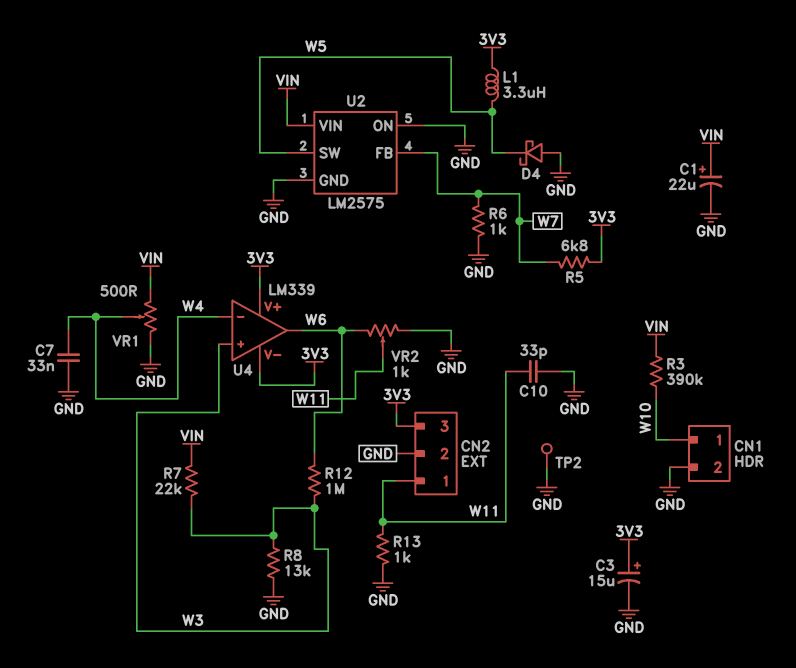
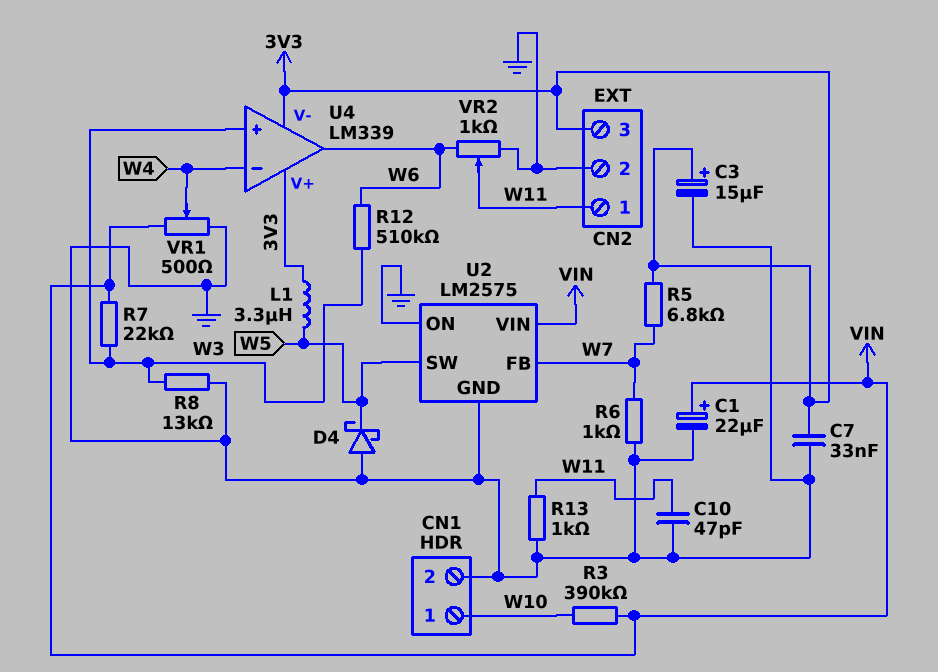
C7: 33nF (GND, W4) -> 33nF (3V3, GND)
C10: 33pF (GND, W11) -> 47pF (GND, W11)
R12: 1M (W3, W6) -> 510k (W3, W6)
TP2: test point (GND) -> none

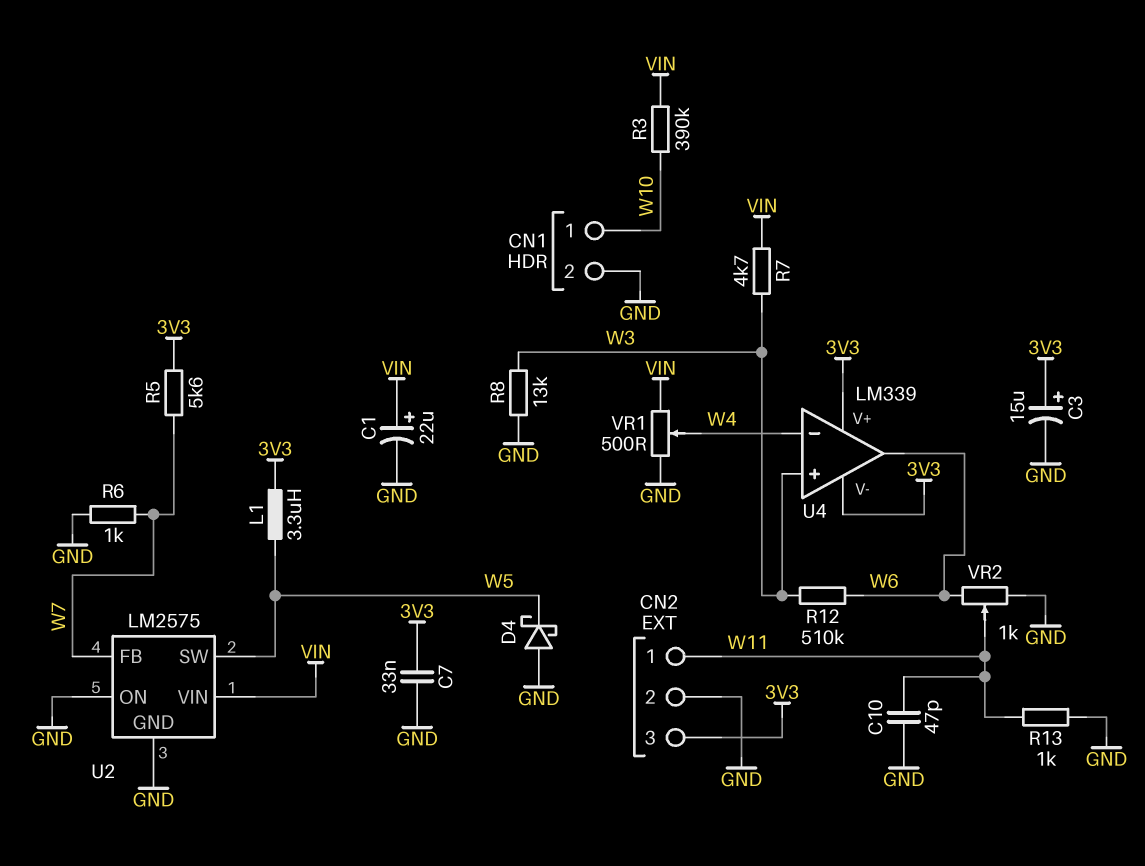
R5: 6.8k (3V3, W7) -> 5.6k (3V3, W7)
R7: 22k (VIN, W3) -> 4.7k (VIN, W3)

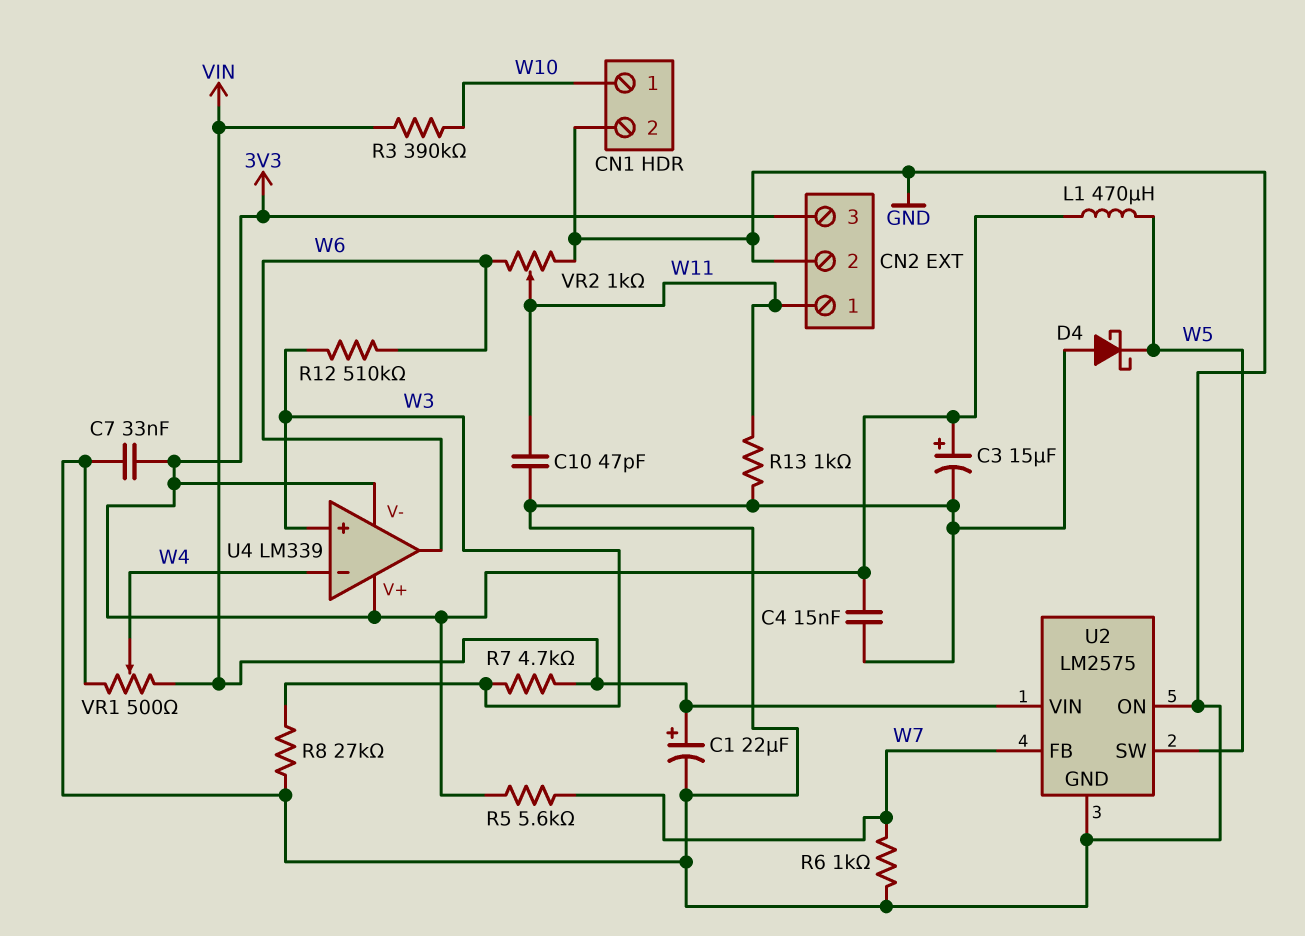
C4: none -> 15nF (3V3, GND)
L1: 3.3uH (3V3, W5) -> 470uH (3V3, W5)
R8: 13k (GND, W3) -> 27k (GND, W3)

